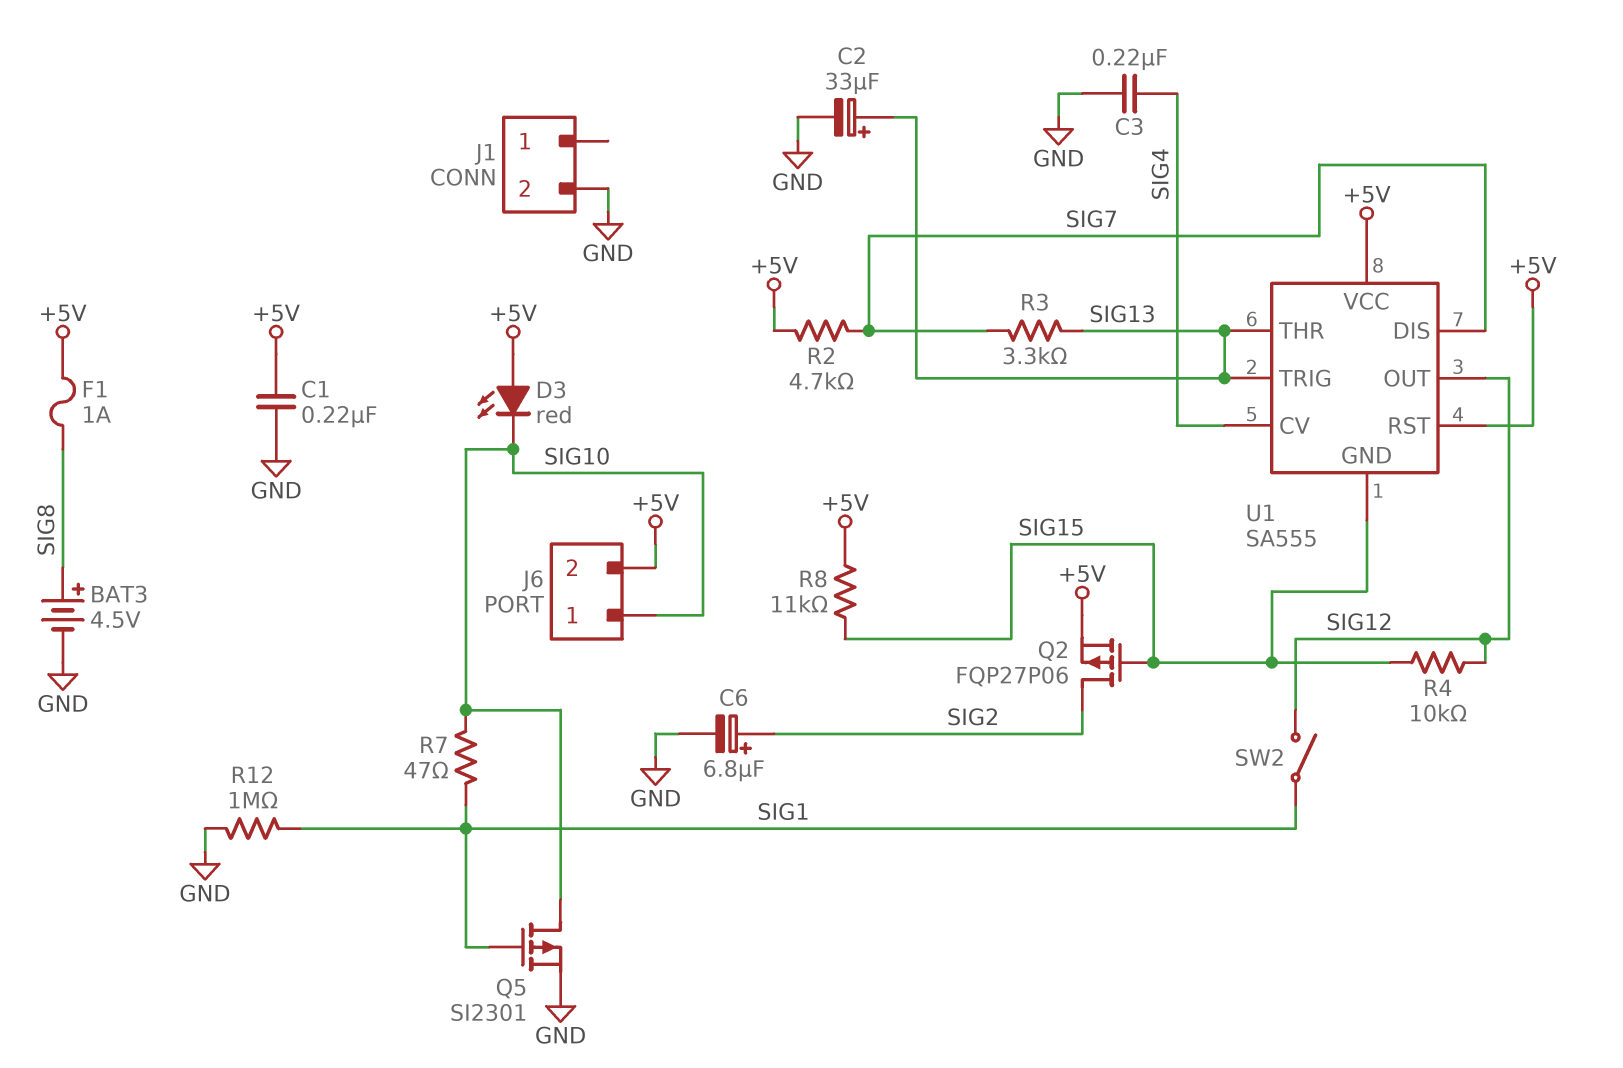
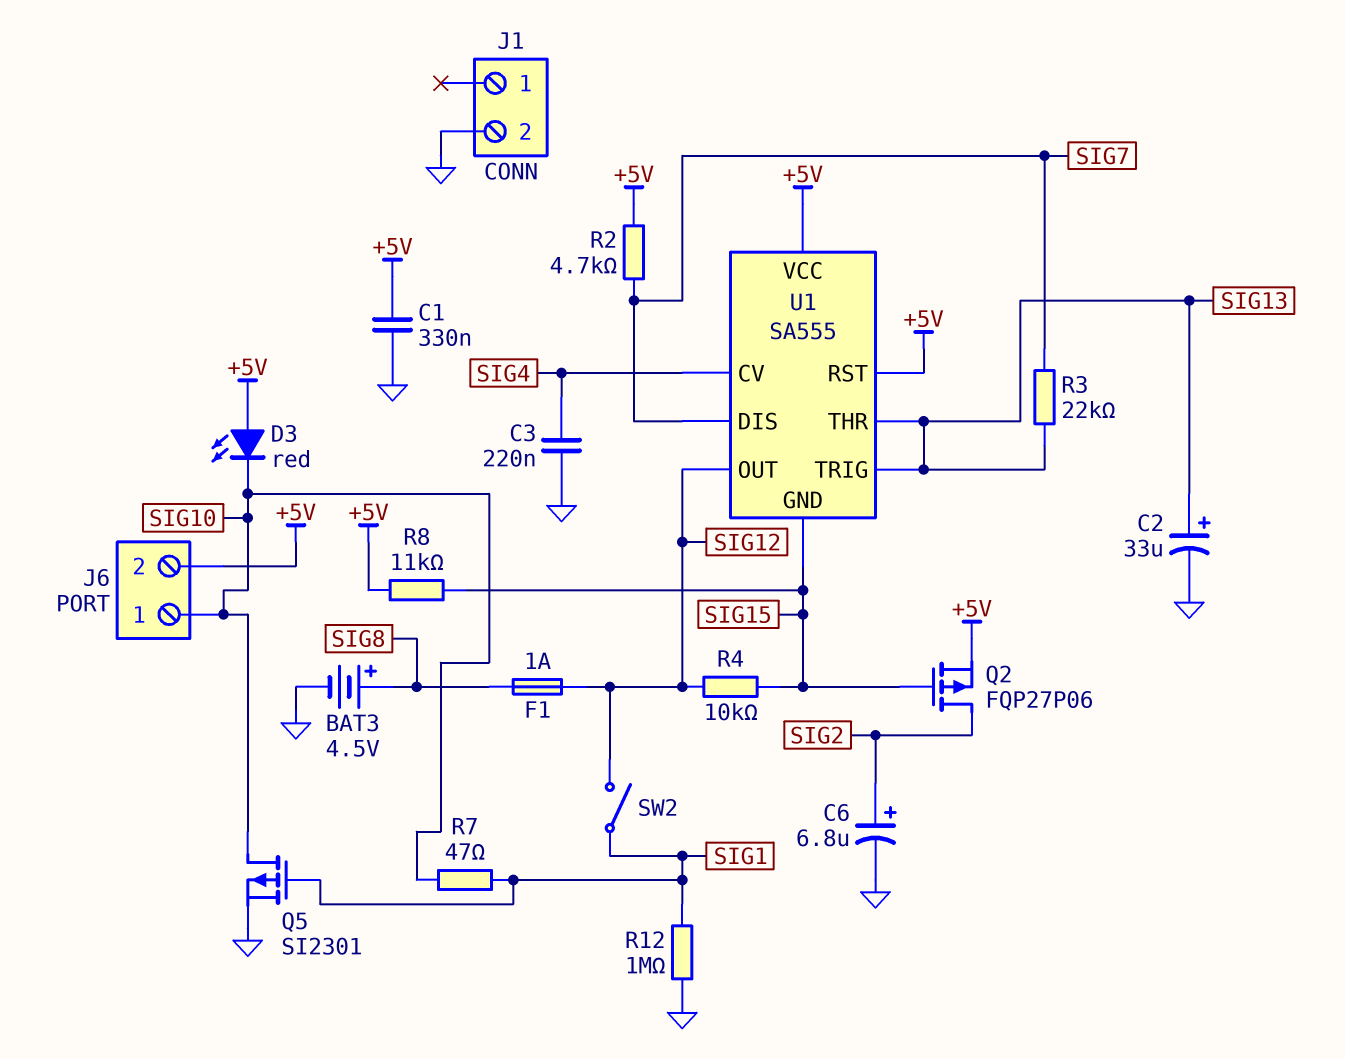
C1: 220nF (+5V, GND) -> 330nF (+5V, GND)
F1: 1A (+5V, SIG8) -> 1A (SIG8, SIG12)
R3: 3.3k (SIG7, SIG13) -> 22k (SIG7, SIG13)

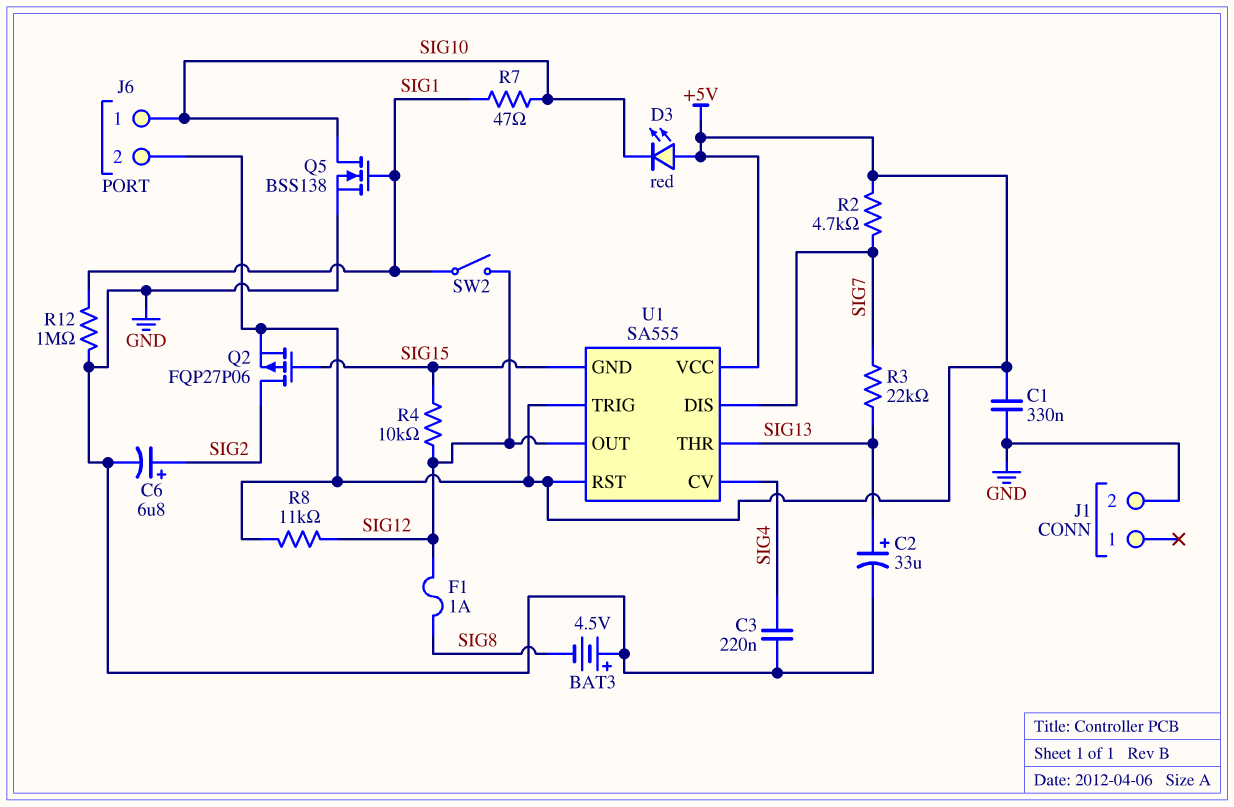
BAT3: 4.5V (plus SIG8, minus GND) -> 4.5V (plus GND, minus SIG8)
Q5: PMOS SI2301 (G SIG1, D SIG10, S GND) -> NMOS BSS138 (G SIG1, D SIG10, S GND)
R8: 11k (+5V, SIG15) -> 11k (+5V, SIG12)
U1 pin TRIG: SIG13 -> +5V

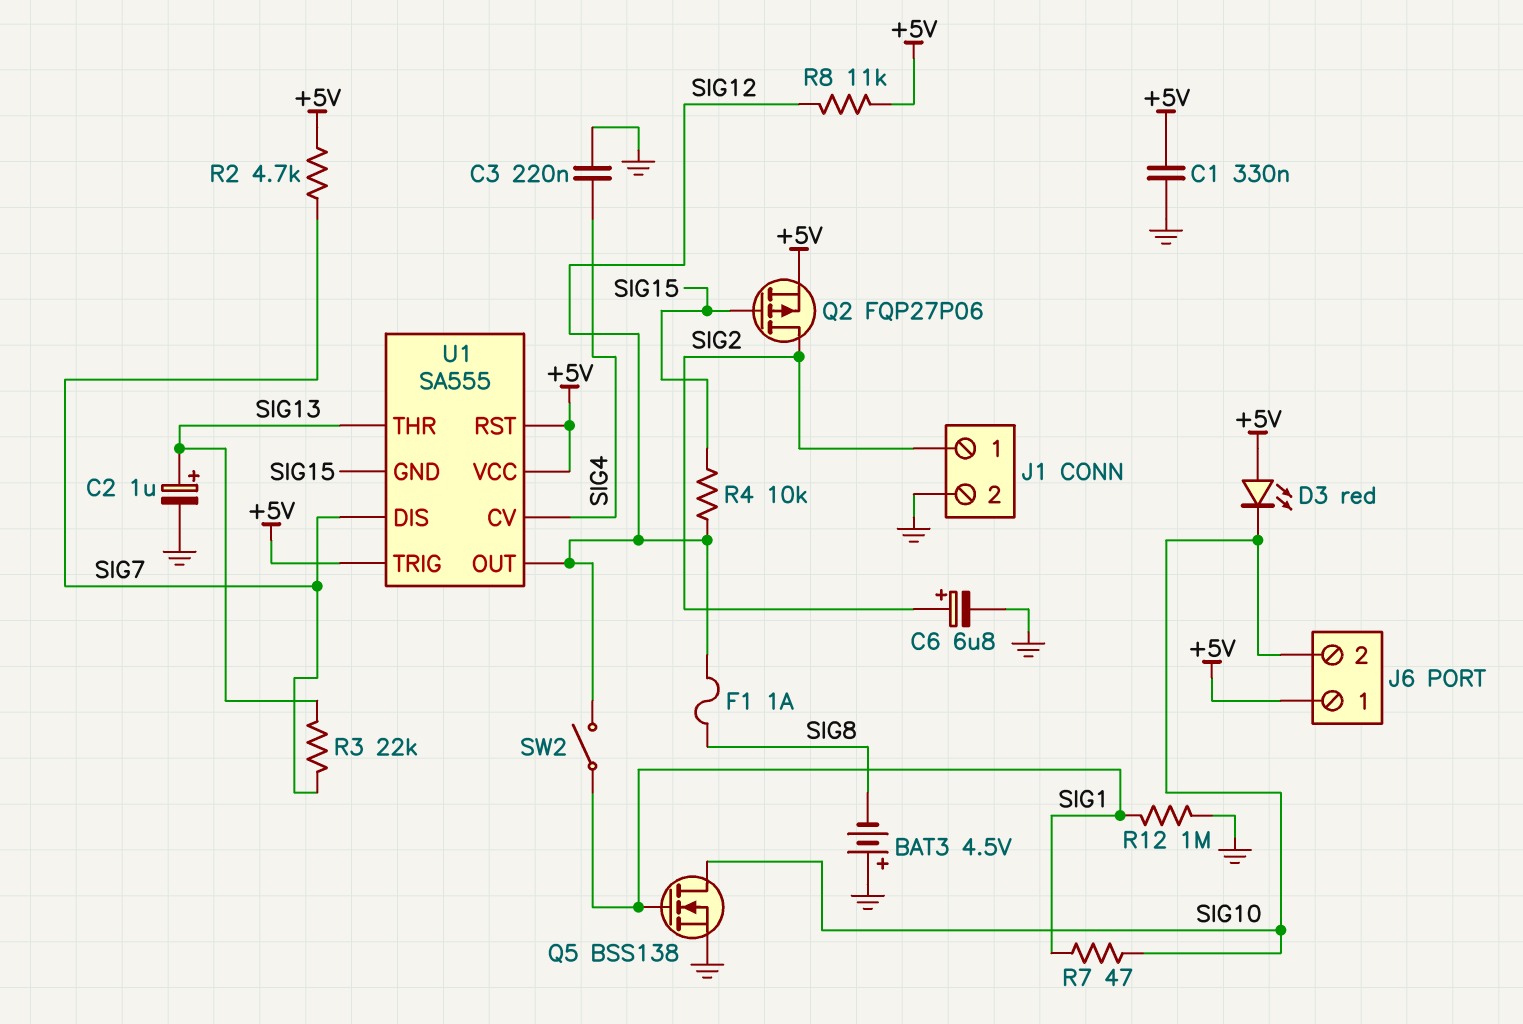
C2: 33uF (plus SIG13, minus GND) -> 1uF (plus SIG13, minus GND)
J1 pin 1: none -> SIG2
J6 pin 1: SIG10 -> +5V
J6 pin 2: +5V -> SIG10

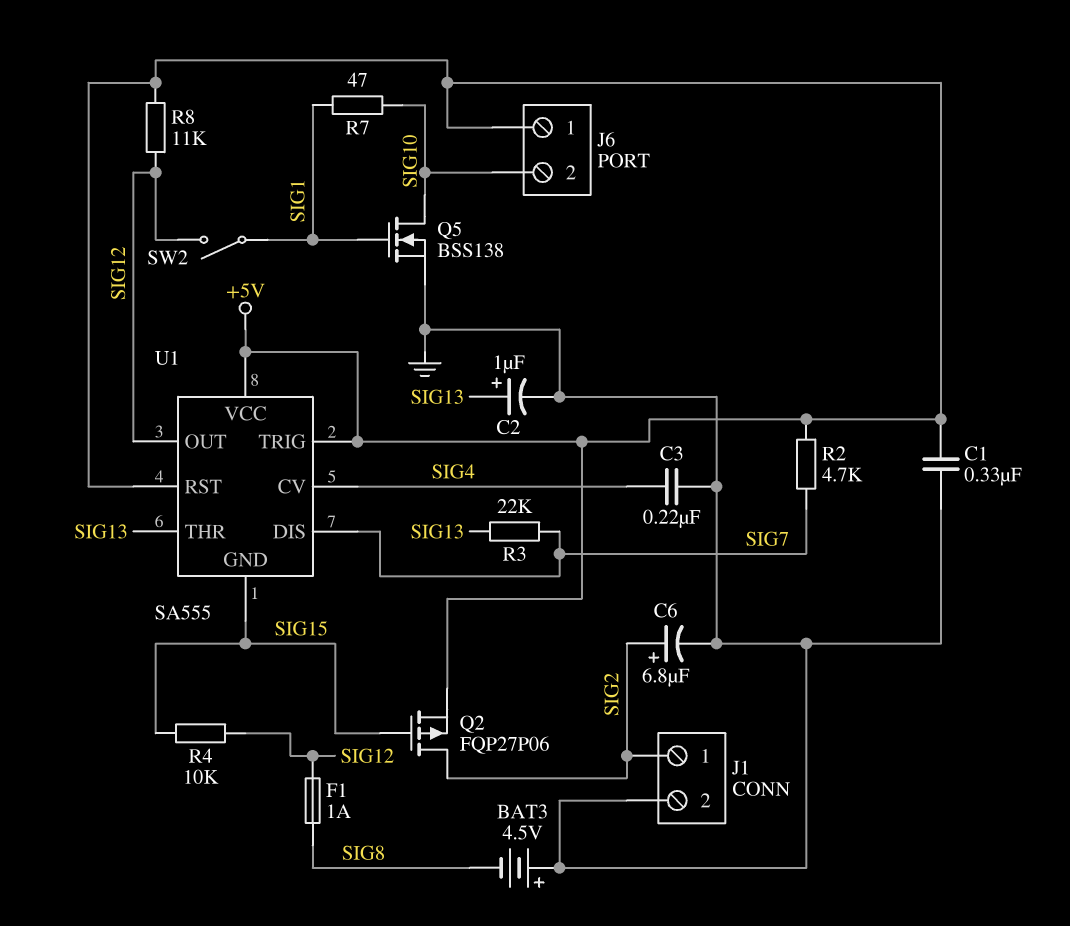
D3: LED red (A +5V, K SIG10) -> none
R12: 1M (GND, SIG1) -> none

